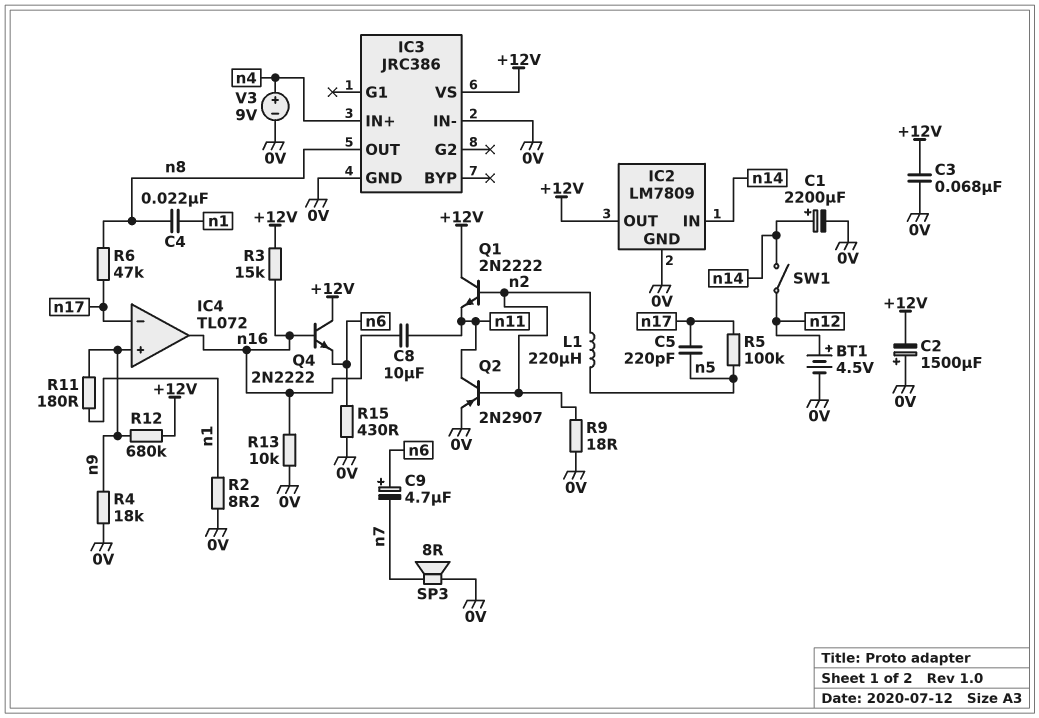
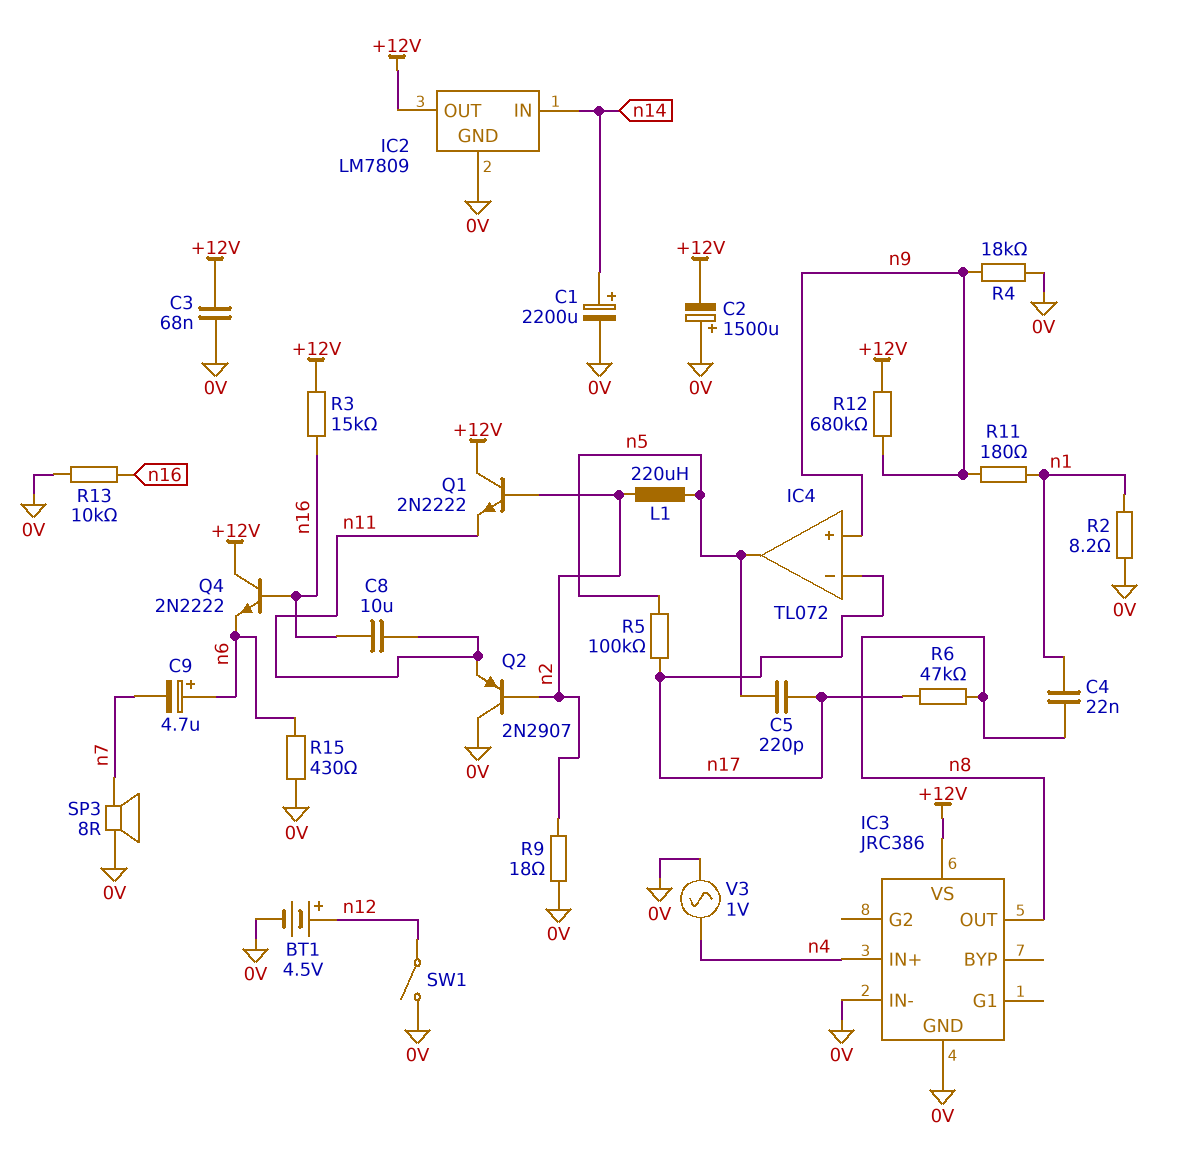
IC4 pin out: n16 -> n5
Q2: PNP 2N2907 (B n2, C n11, E 0V) -> PNP 2N2907 (B n2, C 0V, E n11)
SW1: switch (n12, n14) -> switch (0V, n12)
V3: 9V (plus n4, minus 0V) -> AC 1V (0V, n4)

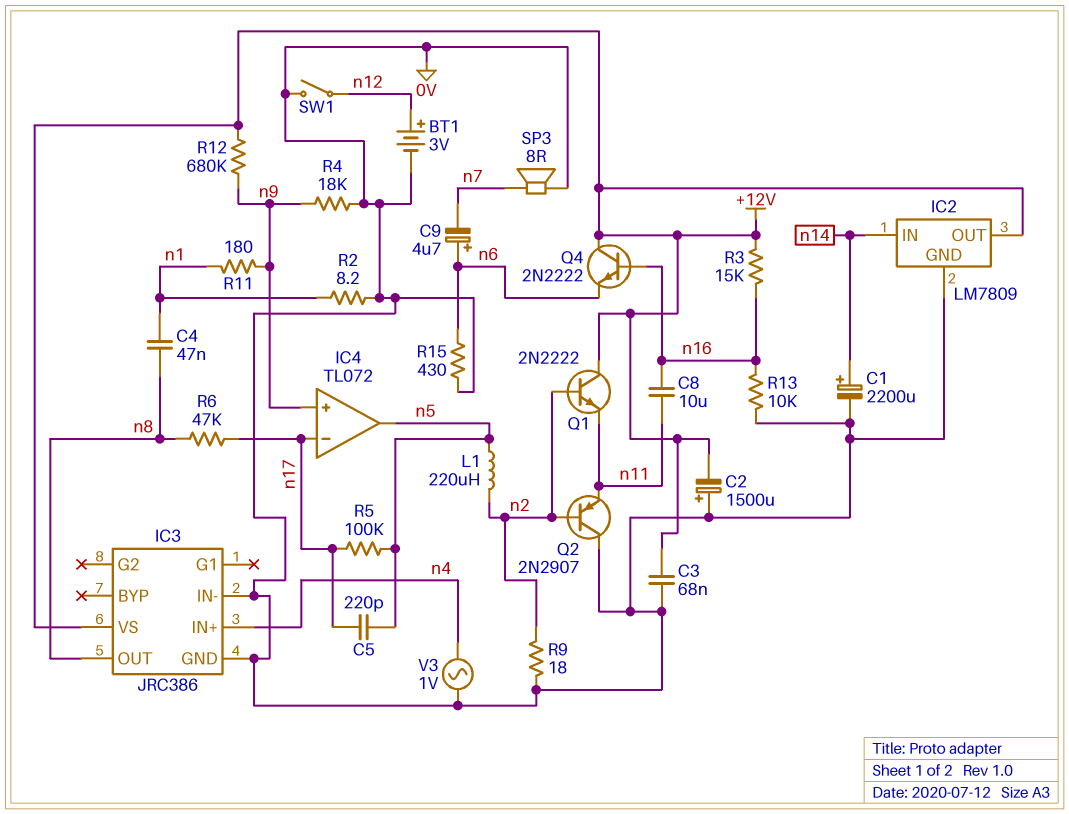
BT1: 4.5V (plus n12, minus 0V) -> 3V (plus n12, minus 0V)
C4: 22nF (n1, n8) -> 47nF (n1, n8)

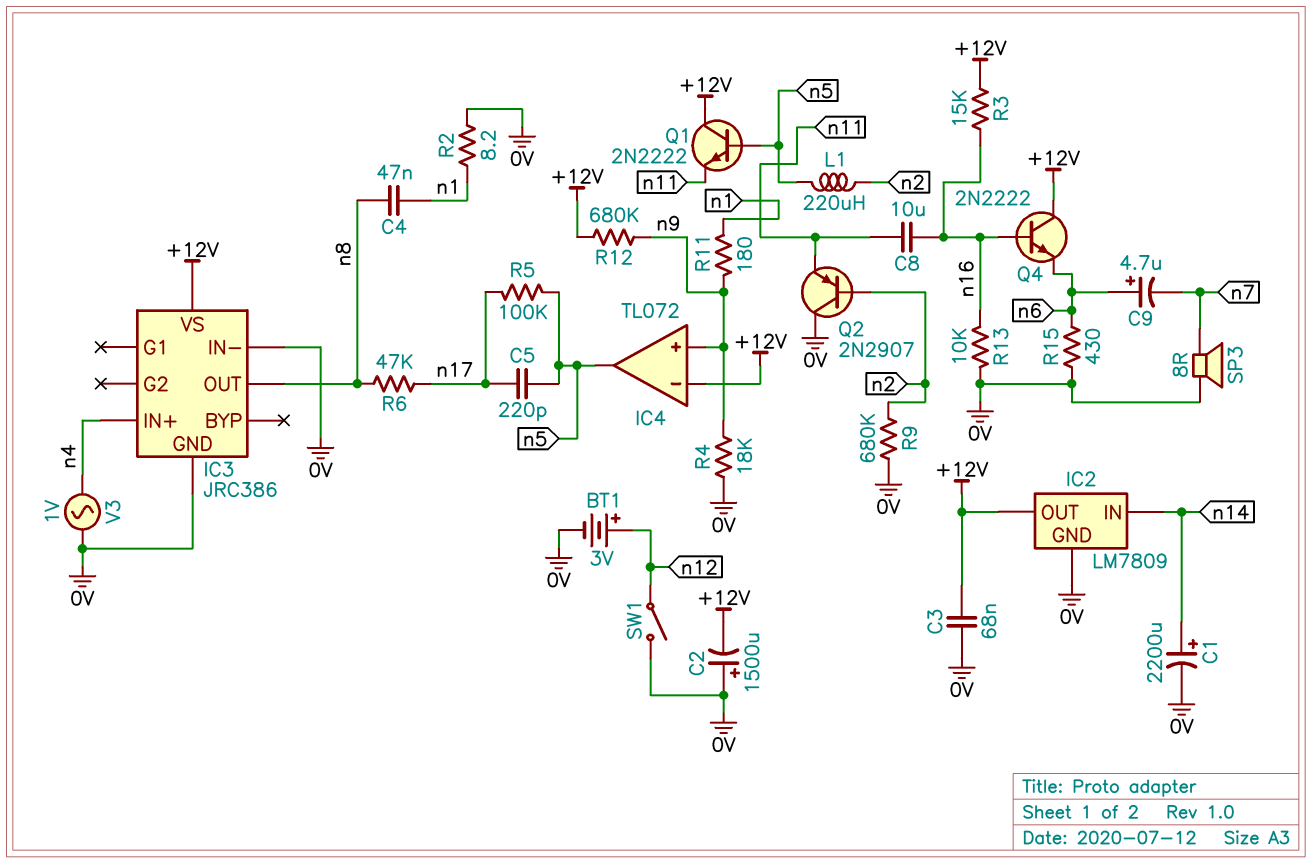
IC4 pin in-: n17 -> +12V
Q1: NPN 2N2222 (B n2, C +12V, E n11) -> NPN 2N2222 (B n5, C +12V, E n11)
R9: 18 (0V, n2) -> 680k (0V, n2)

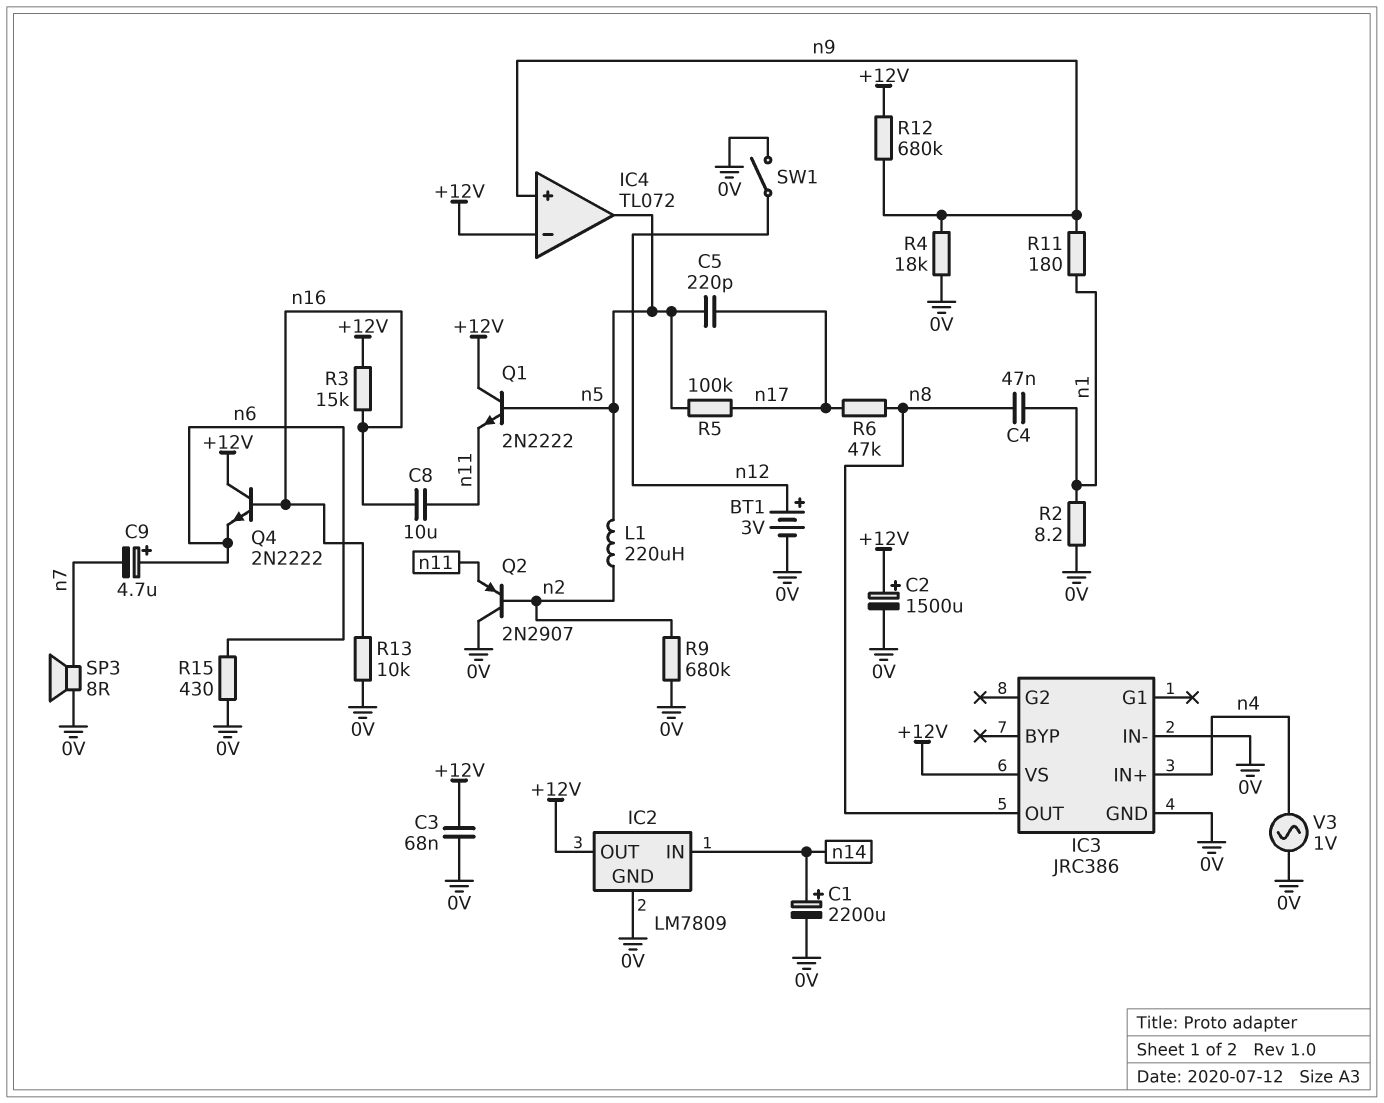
C2: 1500uF (plus 0V, minus +12V) -> 1500uF (plus +12V, minus 0V)

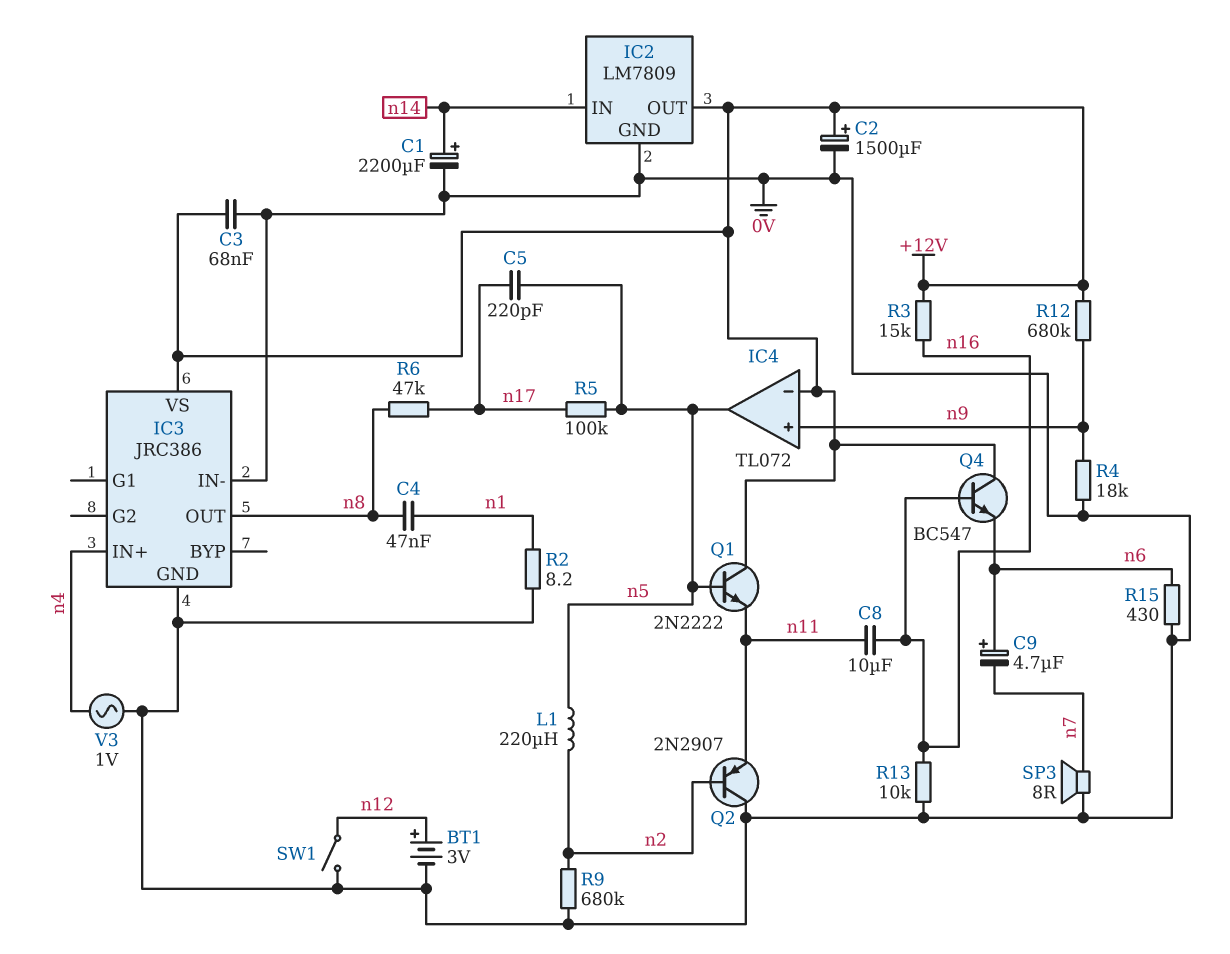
Q4: NPN 2N2222 (B n16, C +12V, E n6) -> NPN BC547 (B n16, C +12V, E n6)
R11: 180 (n1, n9) -> none

